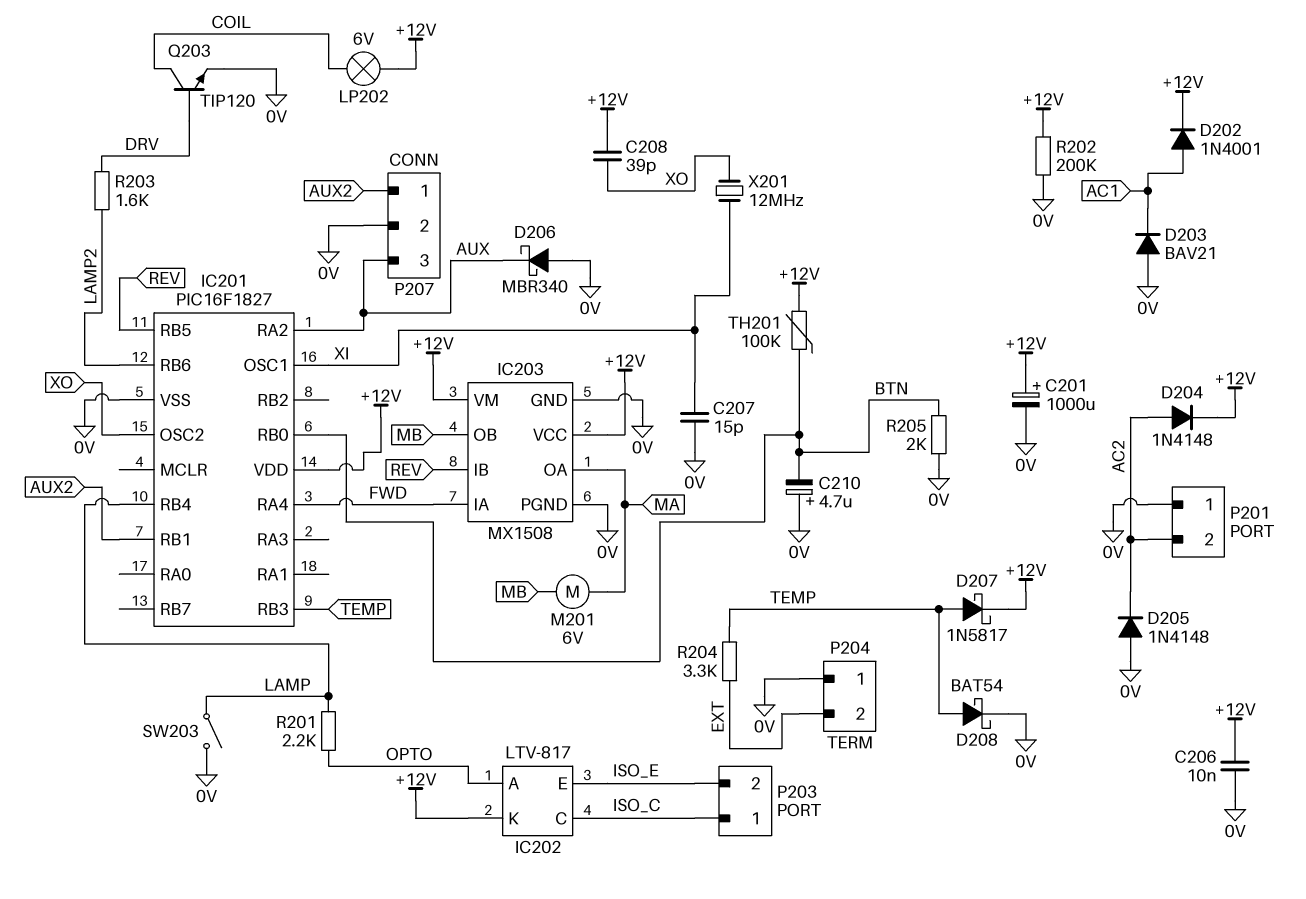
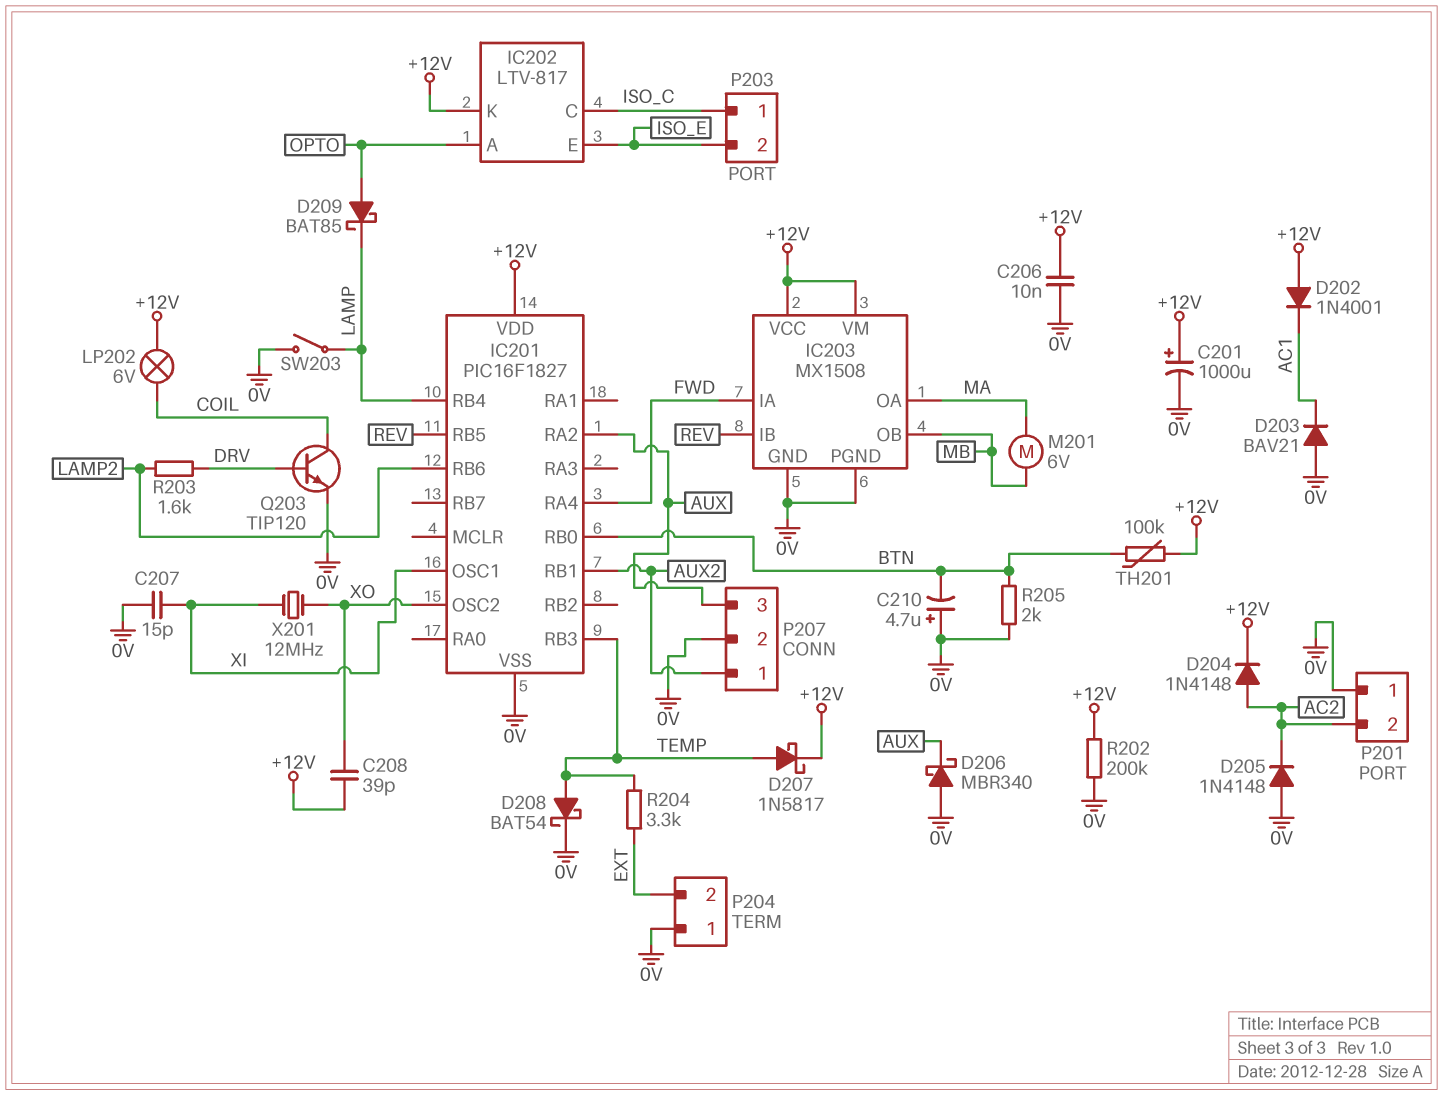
D202: diode 1N4001 (A AC1, K +12V) -> diode 1N4001 (A +12V, K AC1)
D209: none -> schottky BAT85 (A OPTO, K LAMP)
R201: 2.2k (LAMP, OPTO) -> none

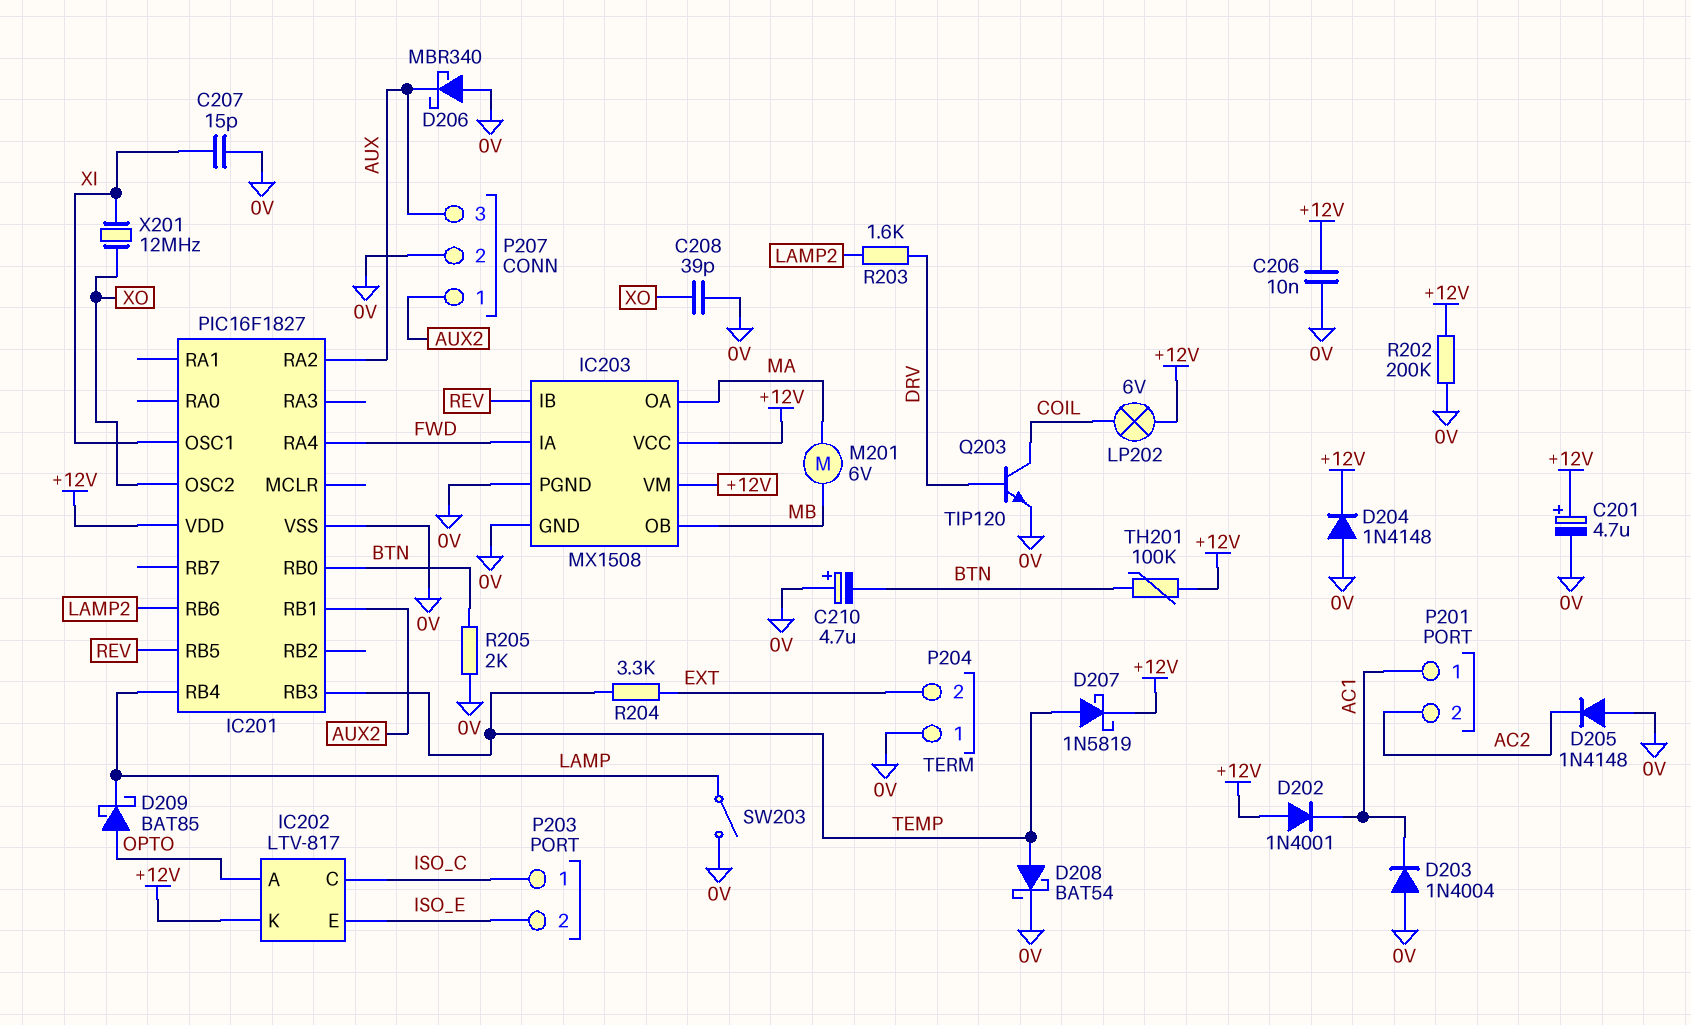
C201: 1000uF (plus +12V, minus 0V) -> 4.7uF (plus +12V, minus 0V)
C208: 39pF (+12V, XO) -> 39pF (0V, XO)
D203: diode BAV21 (A 0V, K AC1) -> diode 1N4004 (A 0V, K AC1)
D204: diode 1N4148 (A AC2, K +12V) -> diode 1N4148 (A 0V, K +12V)
D207: schottky 1N5817 (A TEMP, K +12V) -> schottky 1N5819 (A TEMP, K +12V)
P201 pin 1: 0V -> AC1

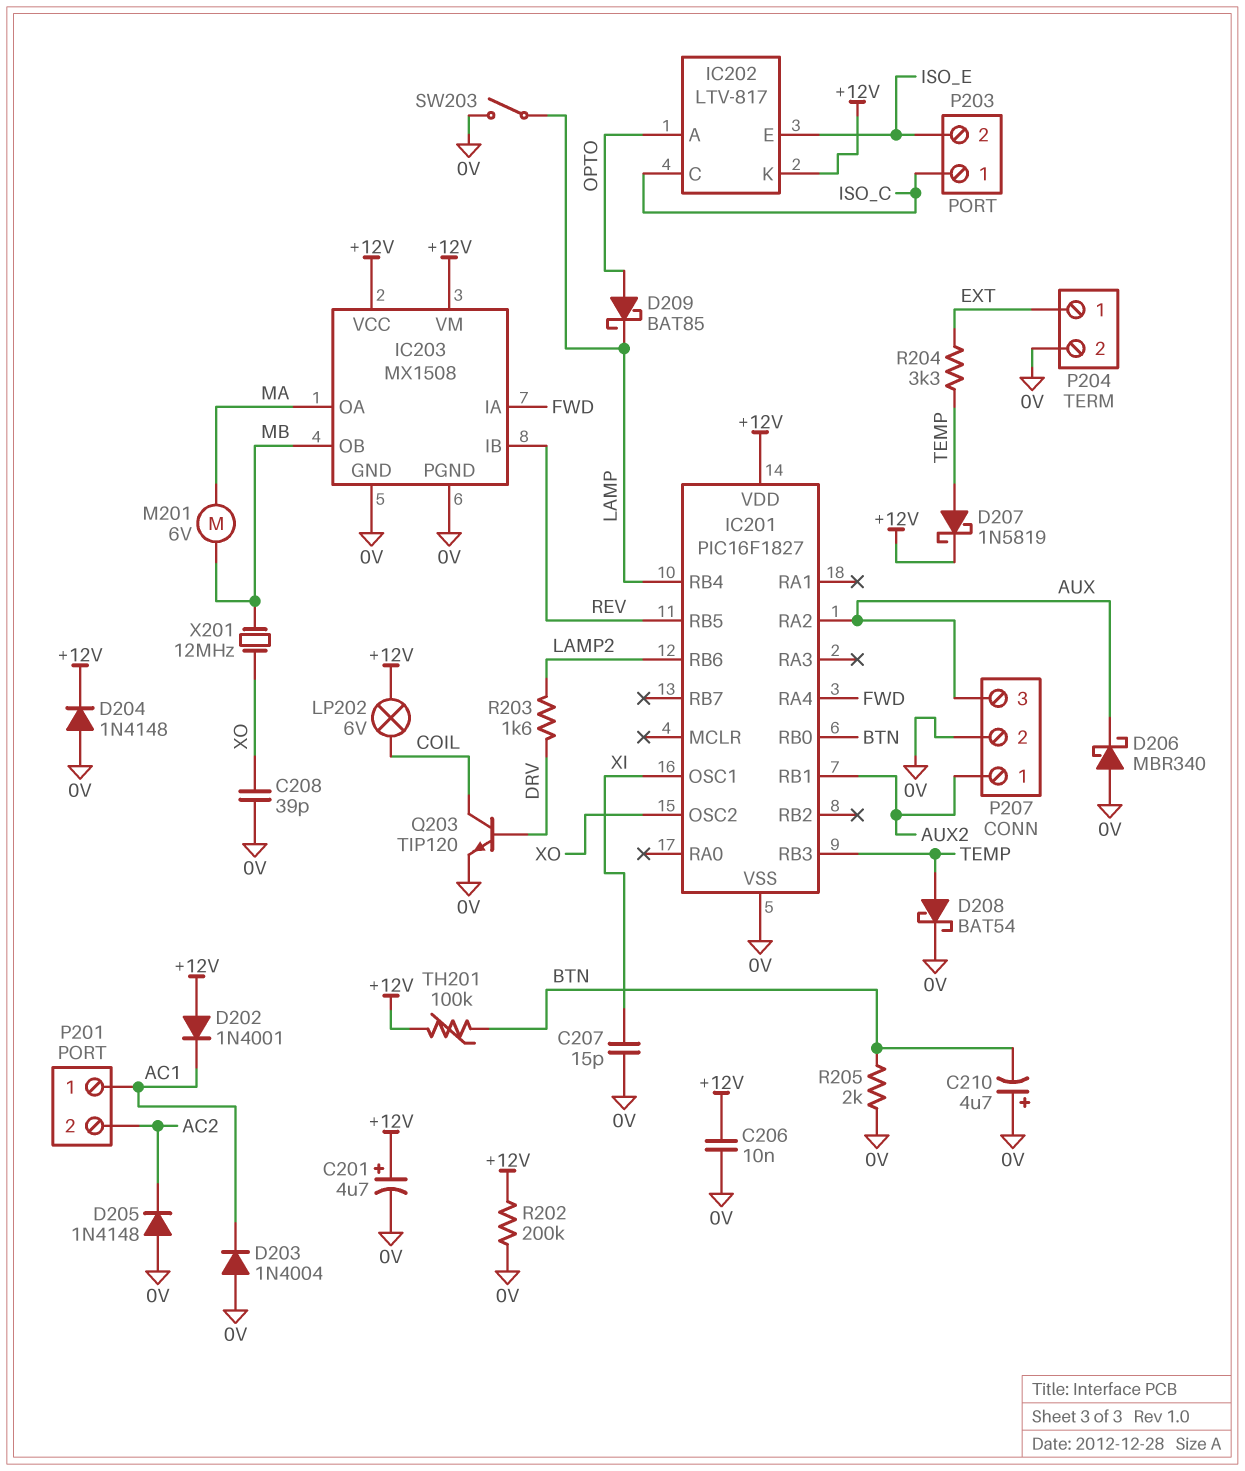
P204 pin 1: 0V -> EXT
P204 pin 2: EXT -> 0V
X201: 12MHz (XI, XO) -> 12MHz (MB, XO)

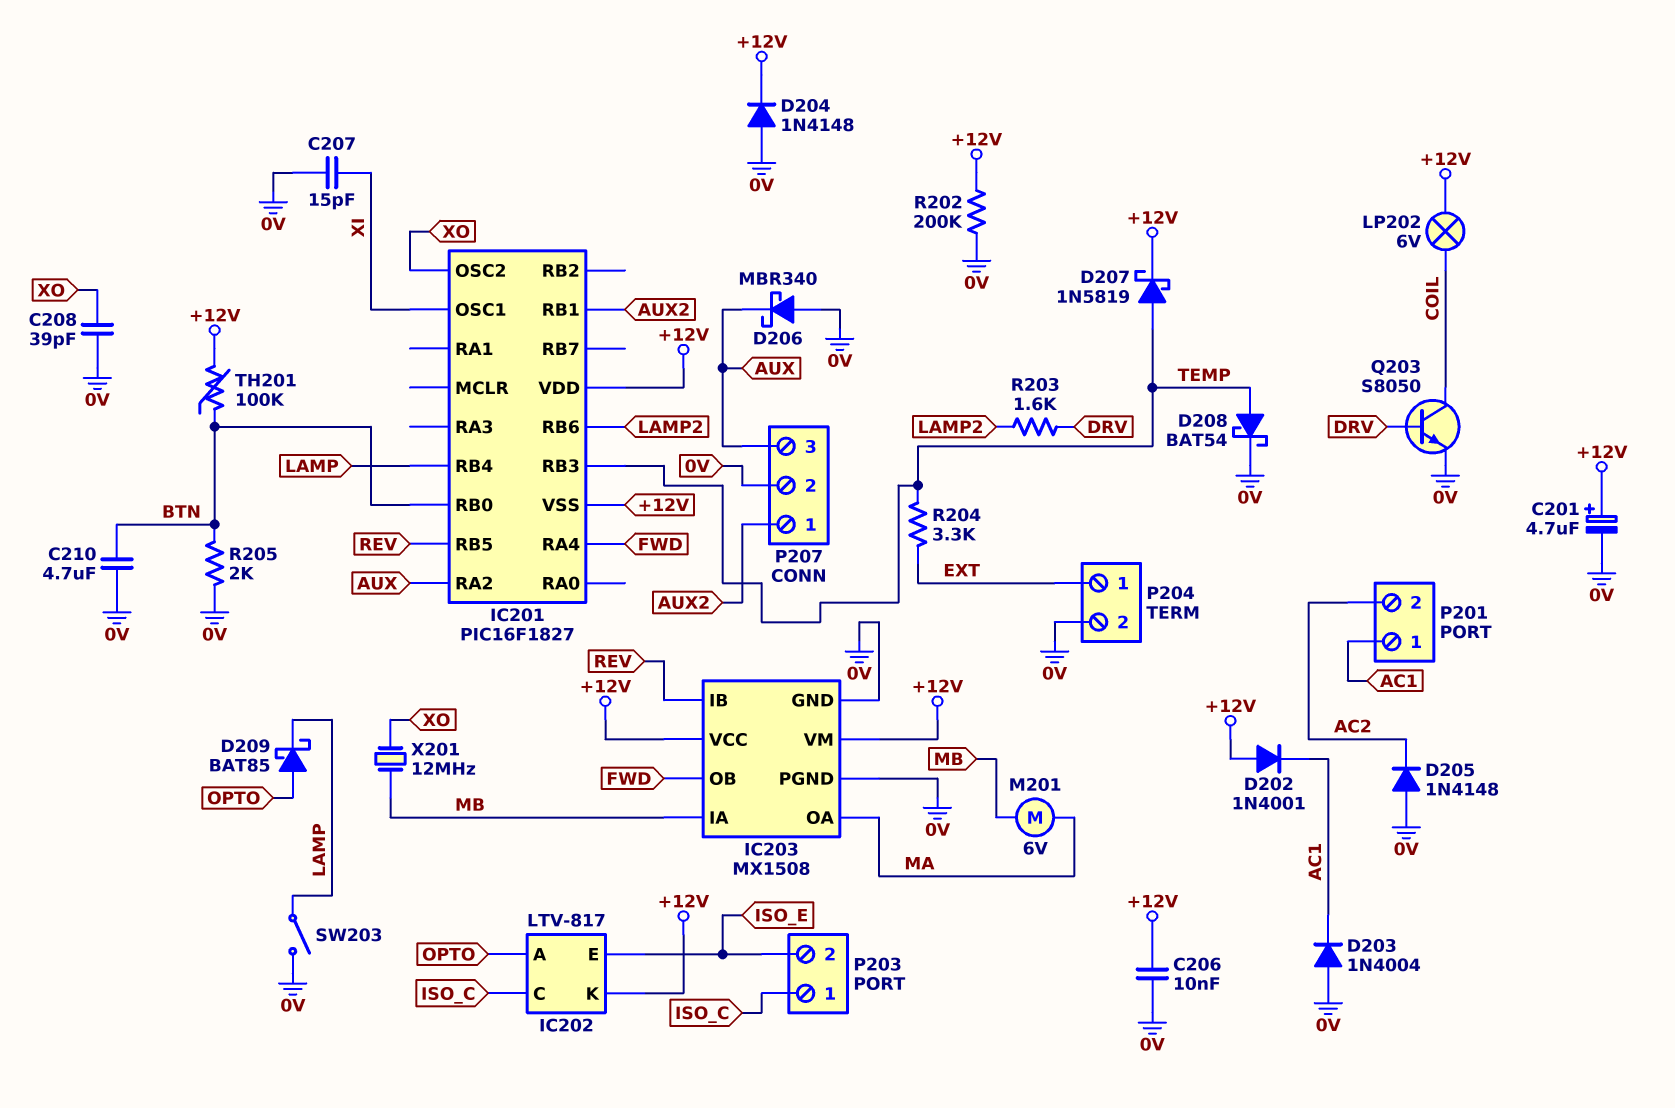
C210: 4.7uF (plus 0V, minus BTN) -> 4.7uF (0V, BTN)
IC201 pin VSS: 0V -> +12V
IC203 pin IA: FWD -> MB
IC203 pin OB: MB -> FWD
Q203: NPN TIP120 (B DRV, C COIL, E 0V) -> NPN S8050 (B DRV, C COIL, E 0V)

